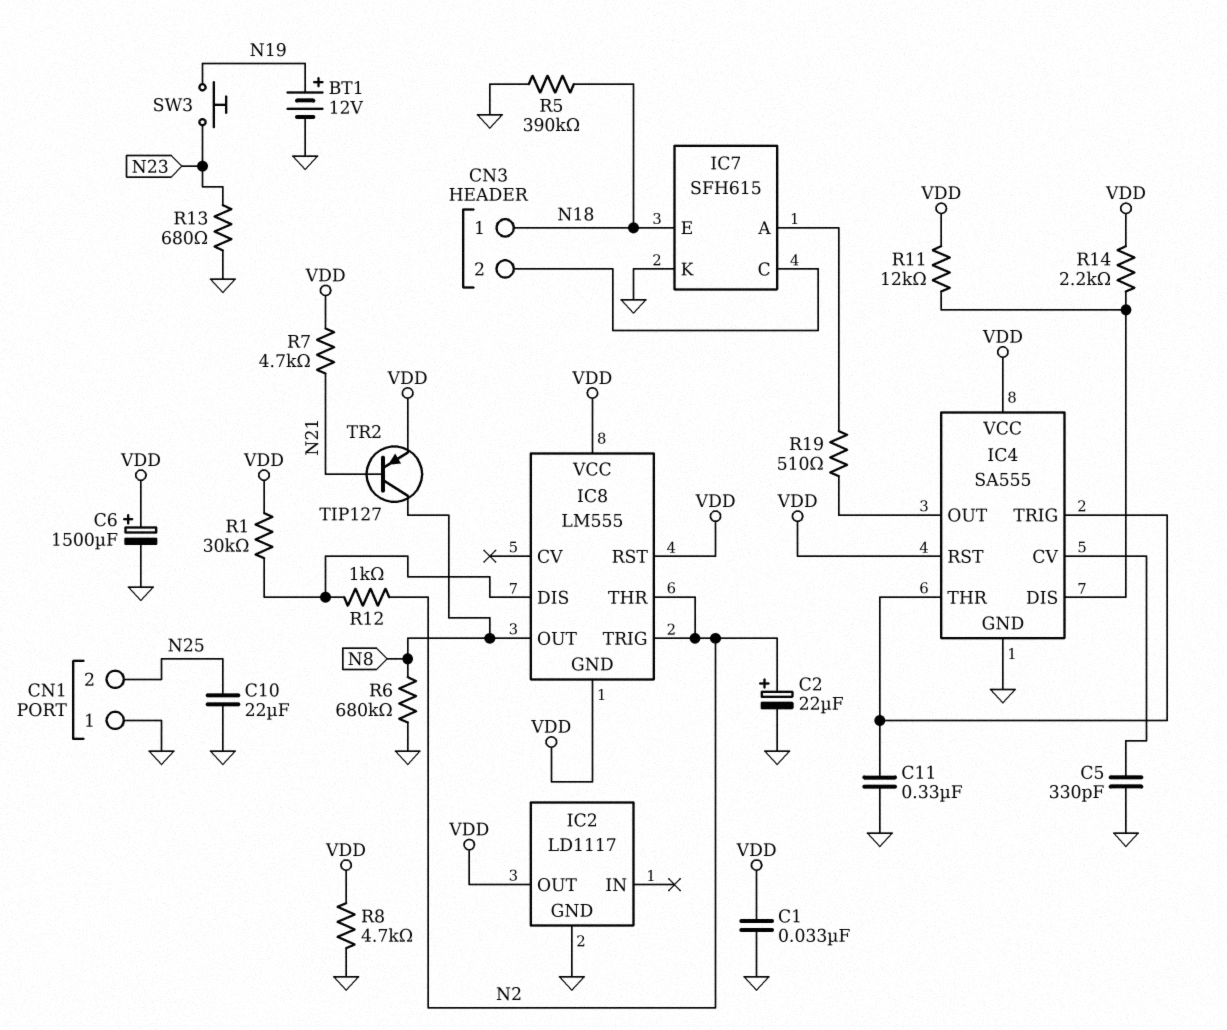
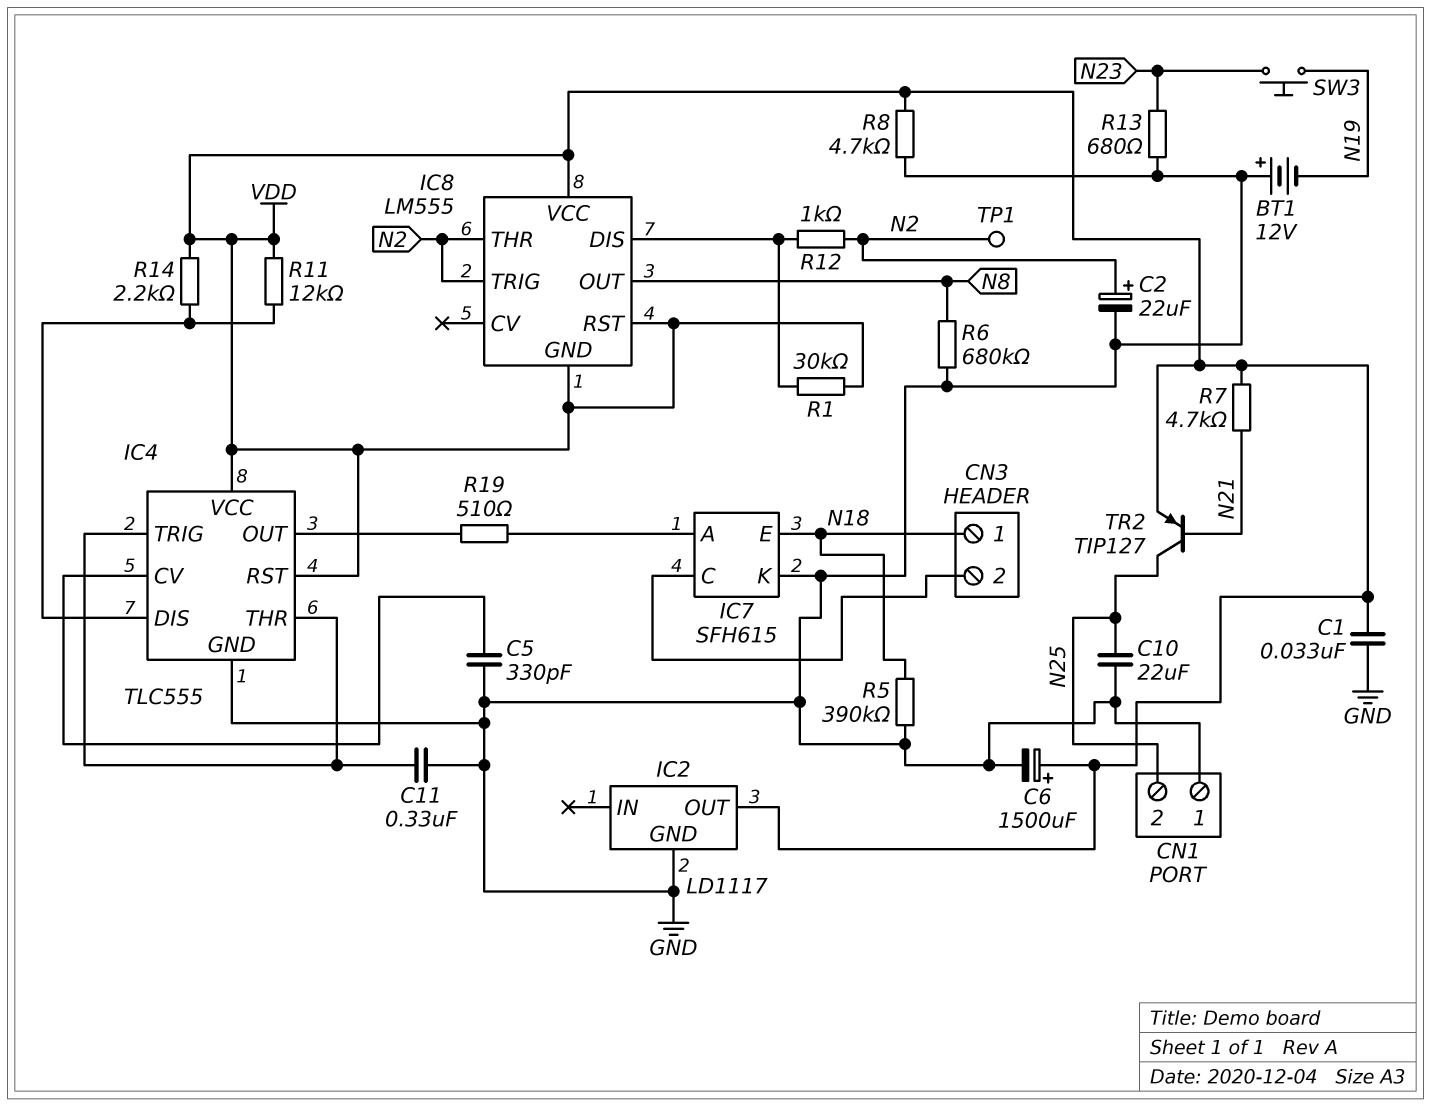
BT1: 12V (plus N19, minus GND) -> 12V (plus GND, minus N19)
IC4: SA555 -> TLC555
TP1: none -> test point (N2)
TR2: PNP TIP127 (B N21, C N8, E VDD) -> PNP TIP127 (B N21, C N25, E VDD)

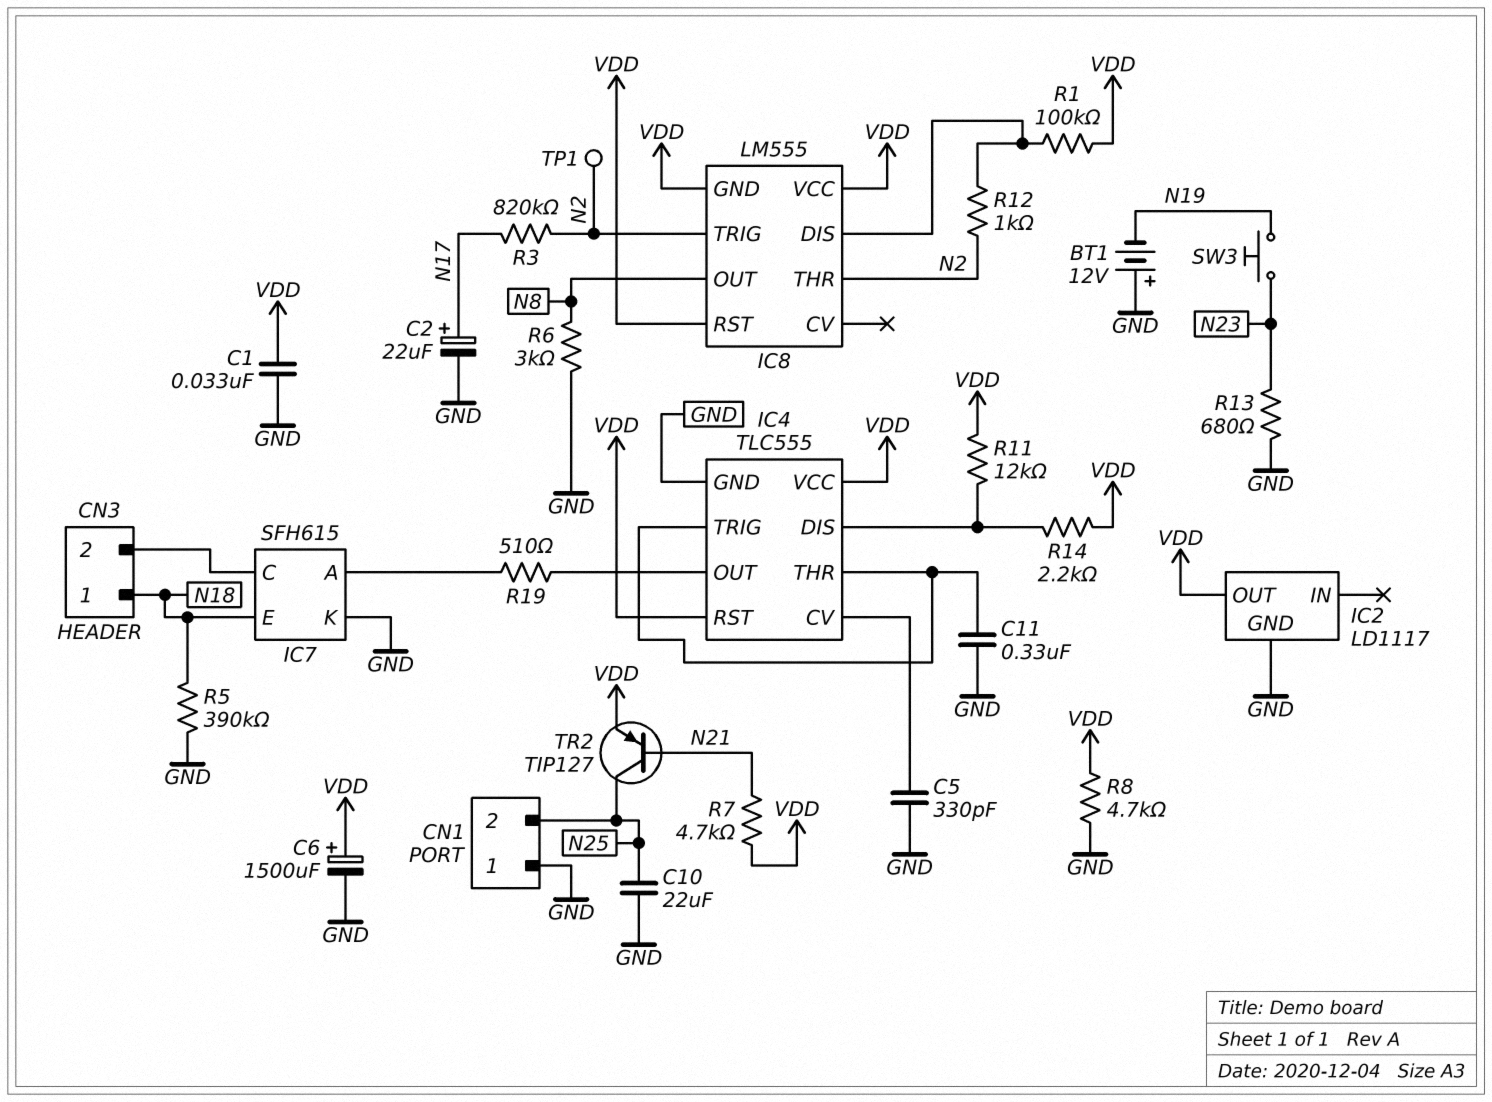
C2: 22uF (plus N2, minus GND) -> 22uF (plus N17, minus GND)
R1: 30k (IC8/DIS, VDD) -> 100k (IC8/DIS, VDD)
R3: none -> 820k (N2, N17)
R6: 680k (GND, N8) -> 3k (GND, N8)

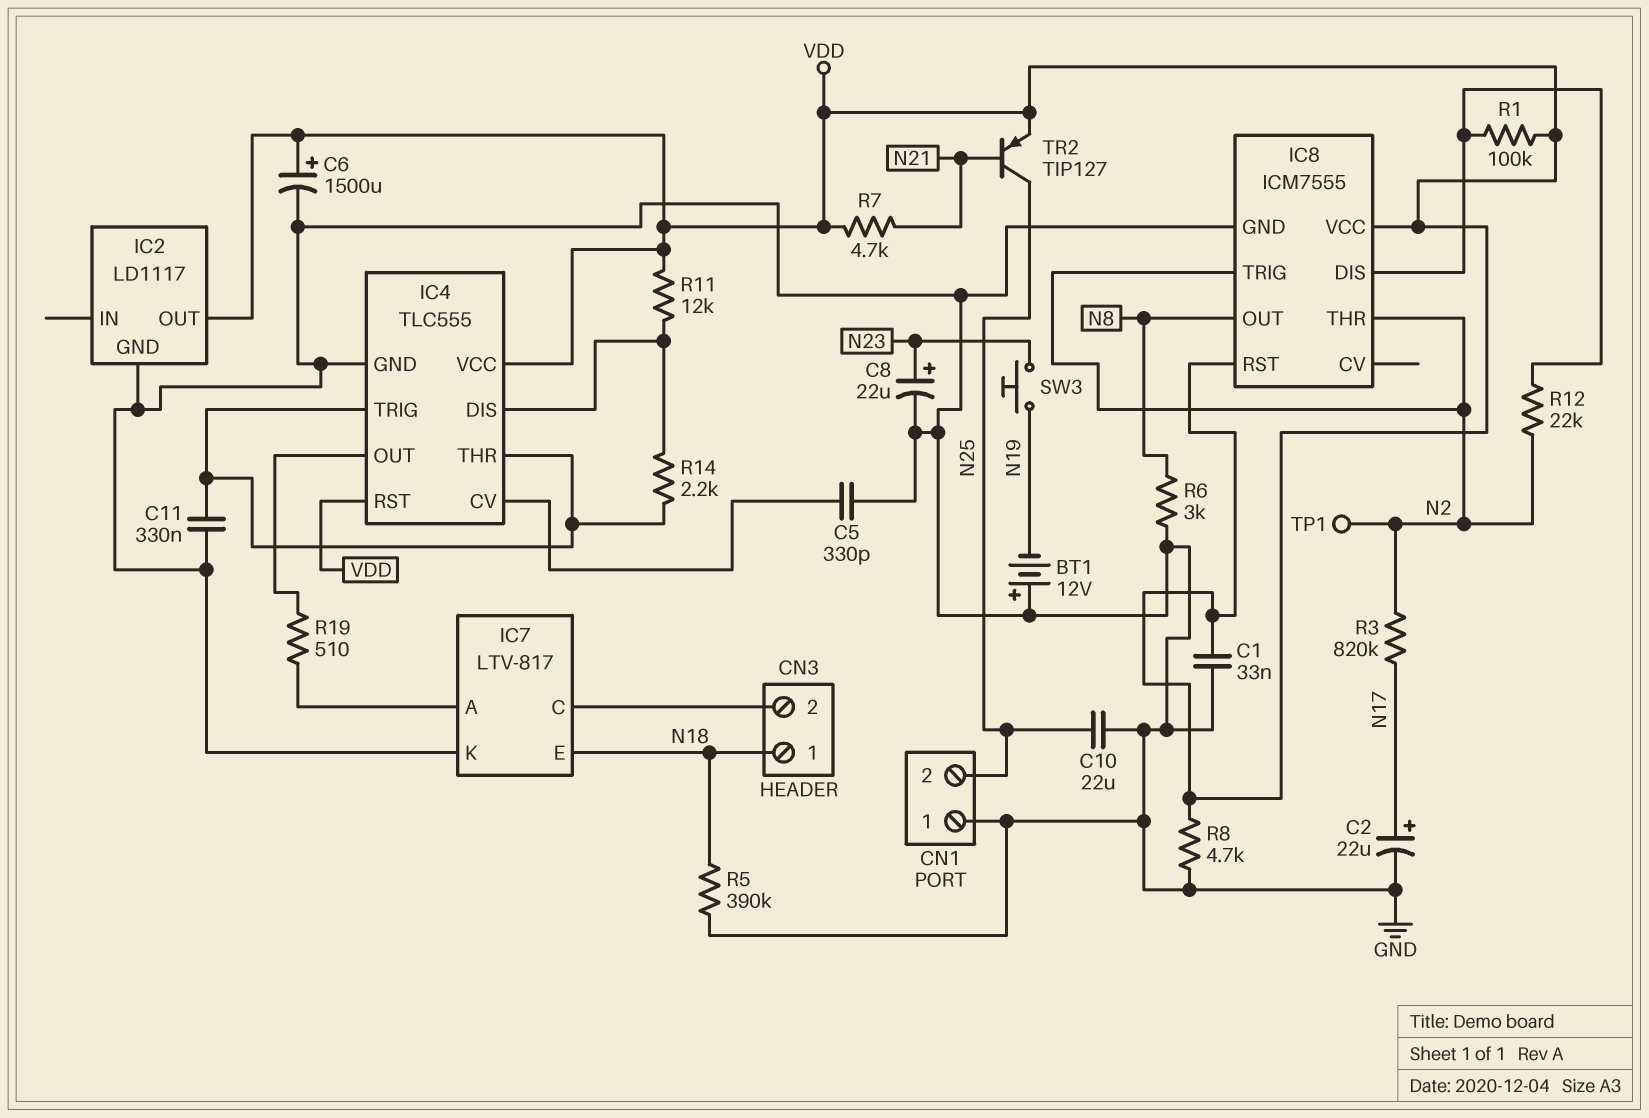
C8: none -> 22uF (plus N23, minus GND)
IC7: SFH615 -> LTV-817
IC8: LM555 -> ICM7555
IC8 pin GND: VDD -> GND
R12: 1k (IC8/DIS, N2) -> 22k (IC8/DIS, N2)
R13: 680 (GND, N23) -> none
R14: 2.2k (IC4/DIS, VDD) -> 2.2k (IC4/DIS, IC4/THR)

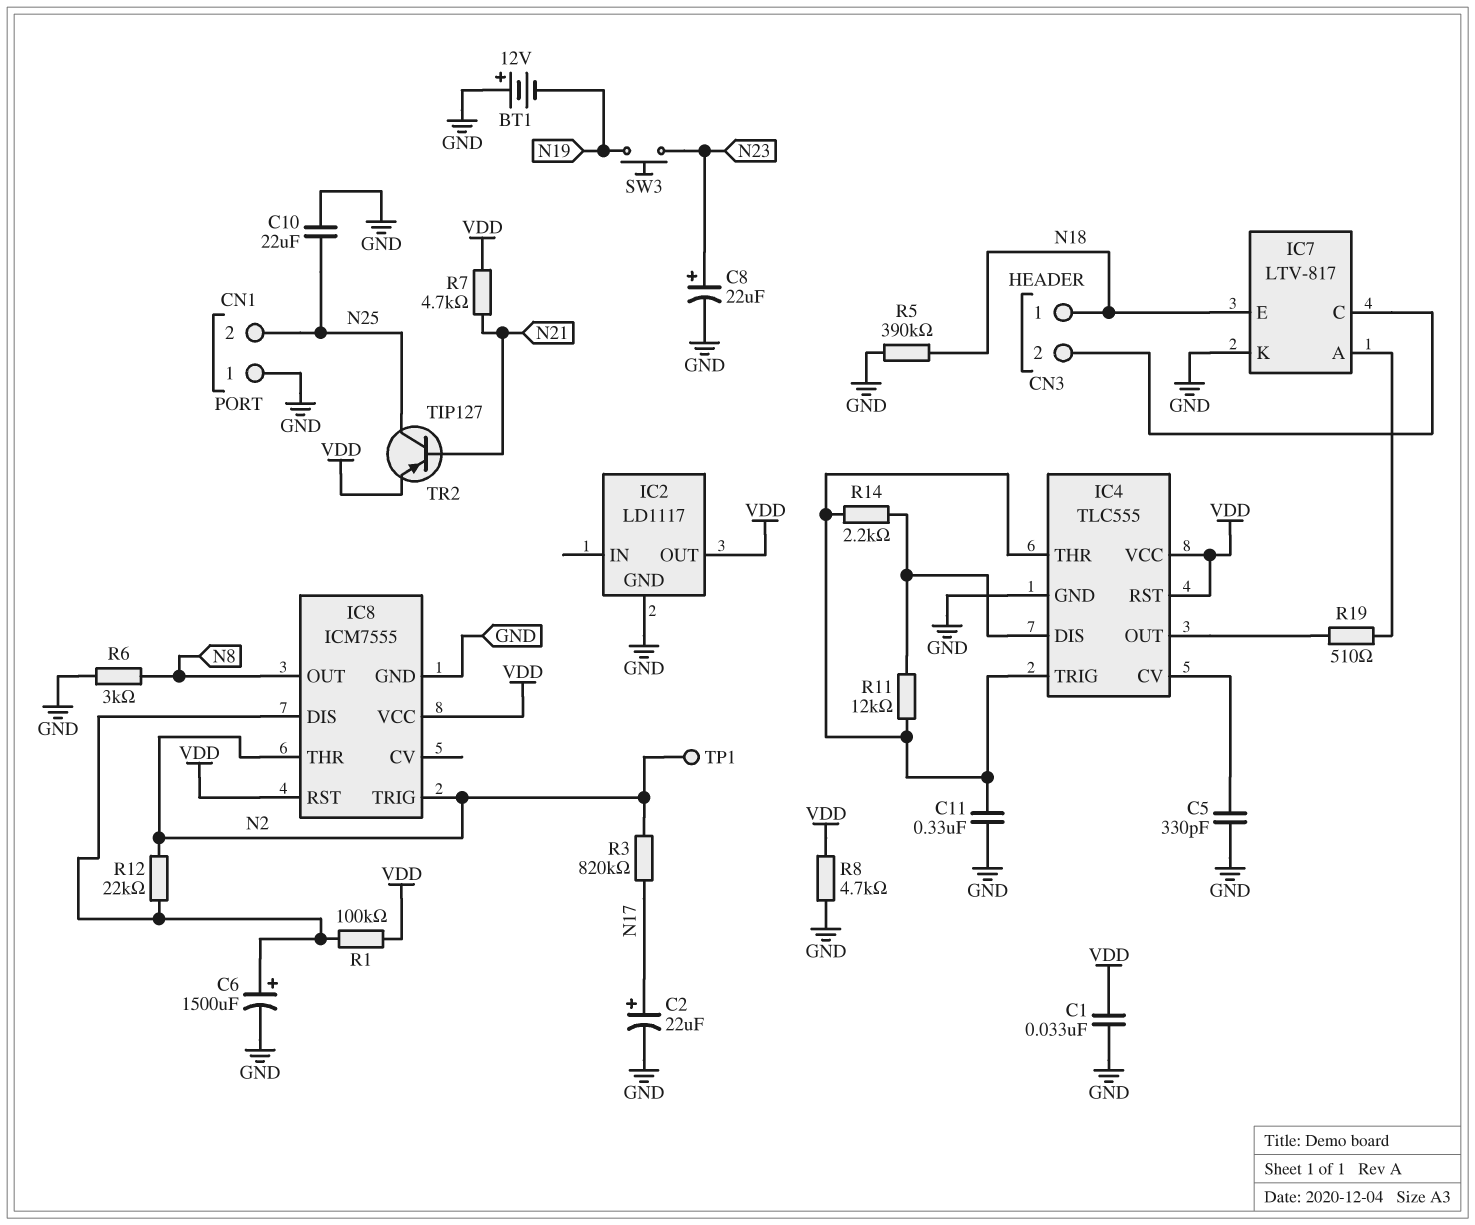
C6: 1500uF (plus VDD, minus GND) -> 1500uF (plus IC8/DIS, minus GND)
R11: 12k (IC4/DIS, VDD) -> 12k (IC4/DIS, IC4/THR)

